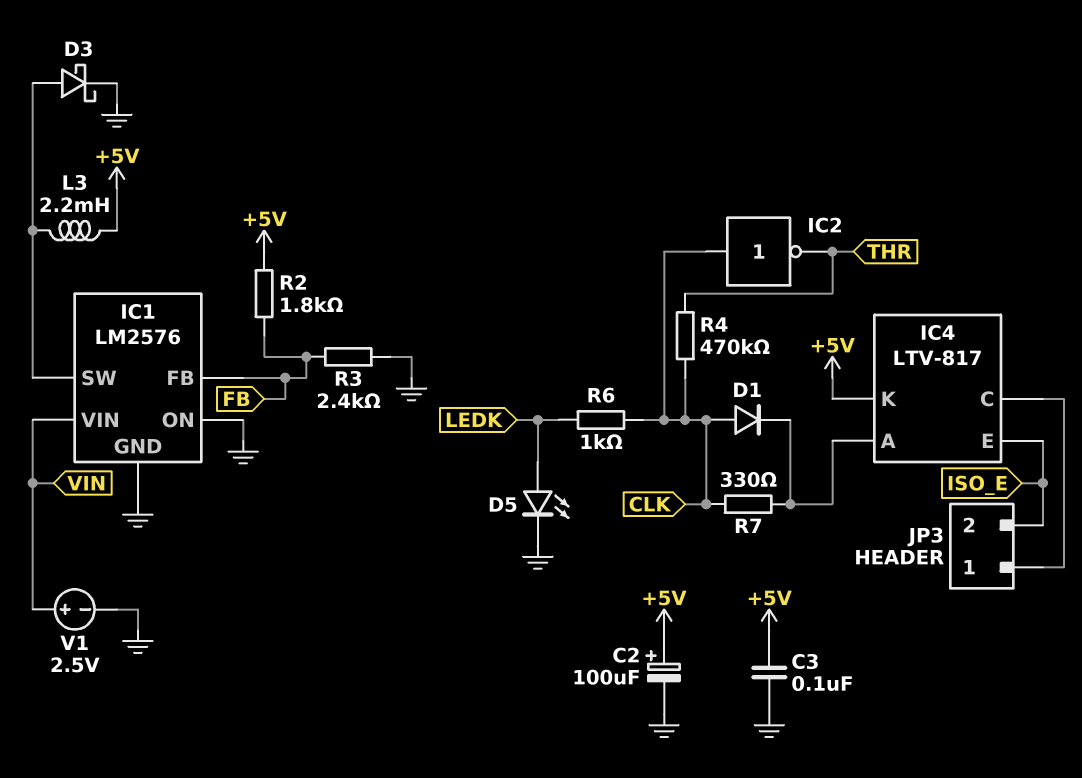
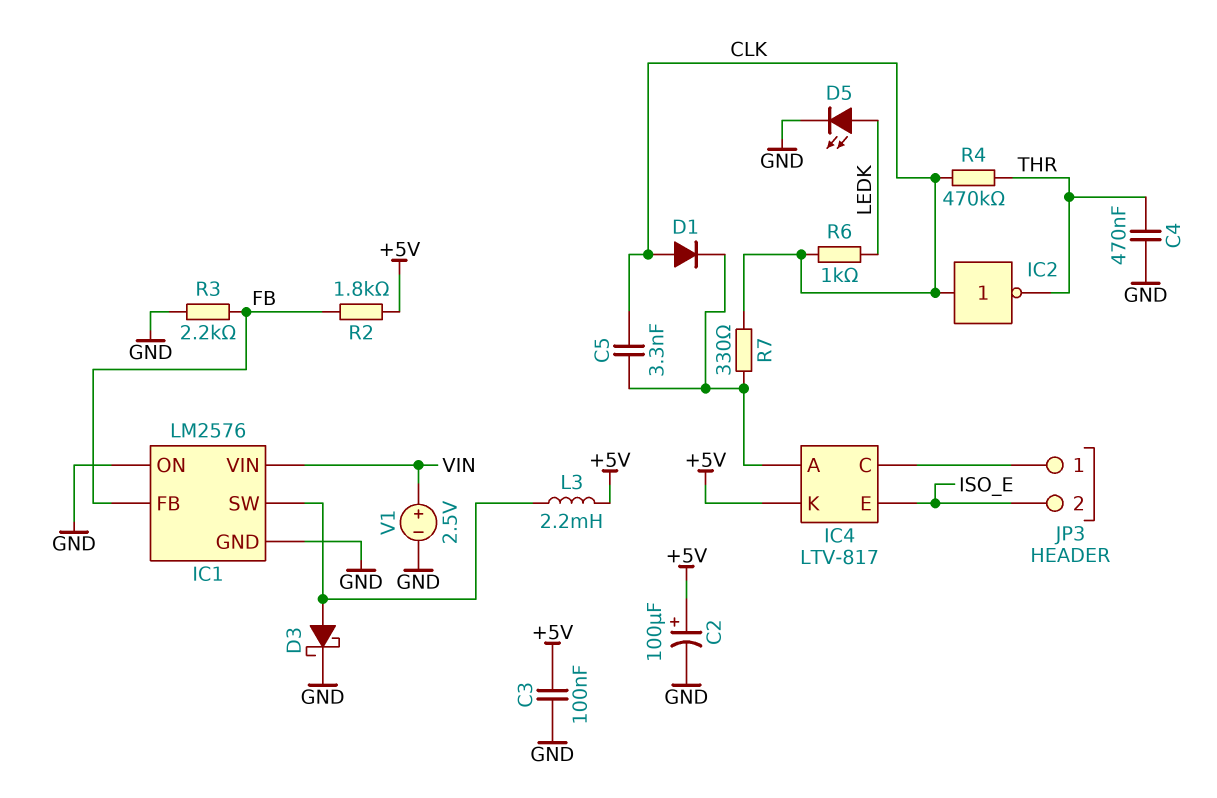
C4: none -> 470nF (GND, THR)
C5: none -> 3.3nF (CLK, IC4/A)
R3: 2.4k (FB, GND) -> 2.2k (FB, GND)

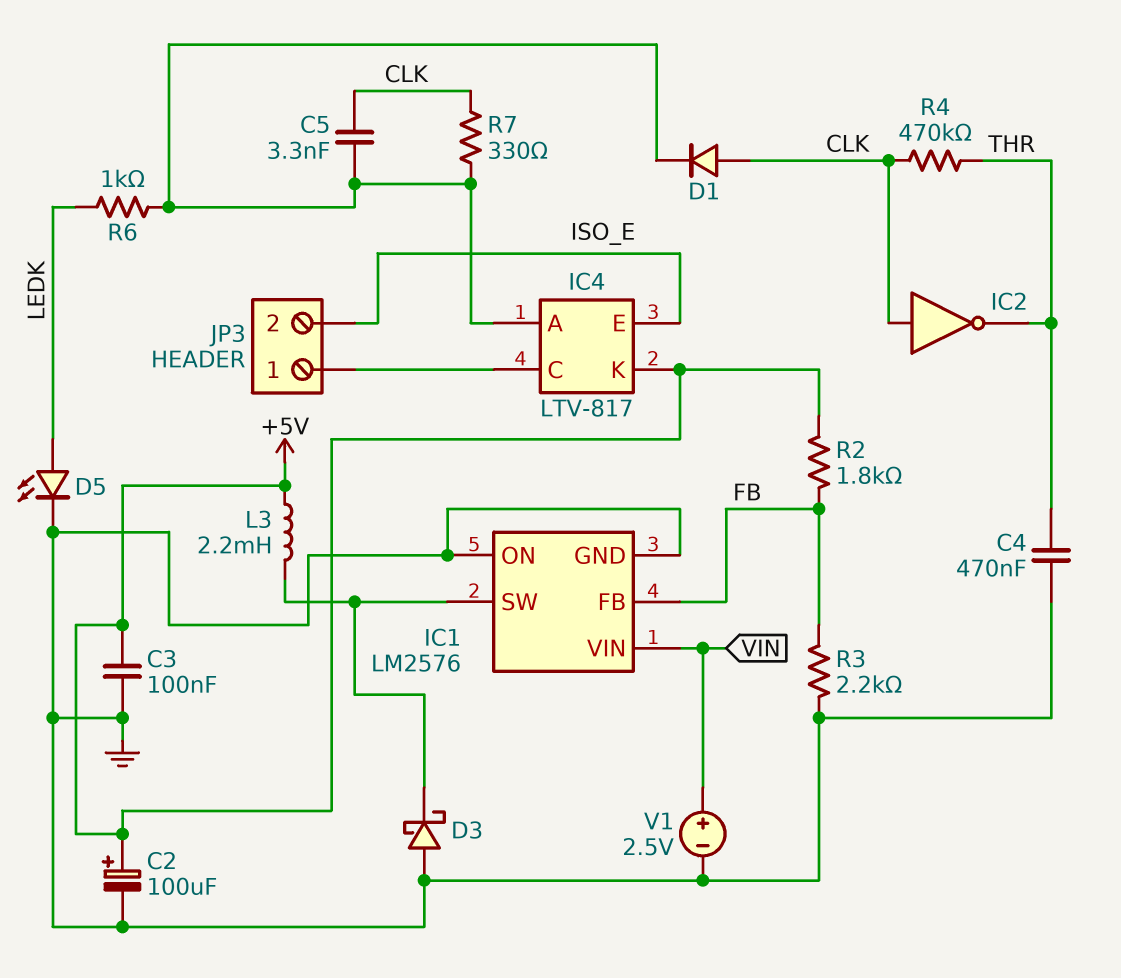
D3: schottky (A IC1/SW, K GND) -> schottky (A GND, K IC1/SW)
R6: 1k (CLK, LEDK) -> 1k (IC4/A, LEDK)

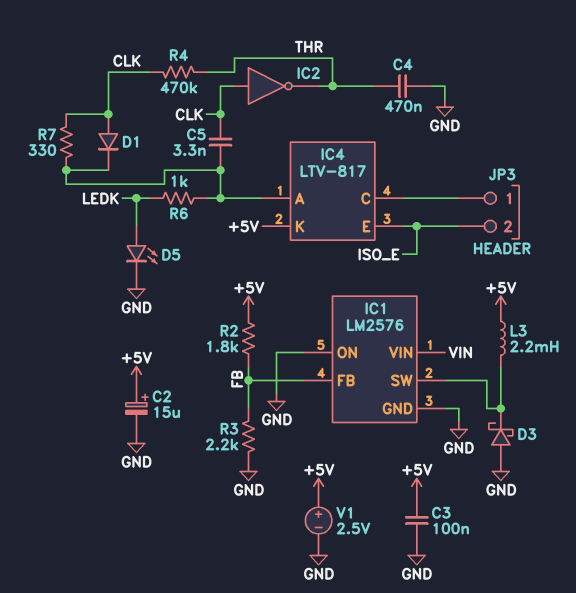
C2: 100uF (plus +5V, minus GND) -> 15uF (plus +5V, minus GND)
V1: 2.5V (plus VIN, minus GND) -> 2.5V (plus +5V, minus GND)

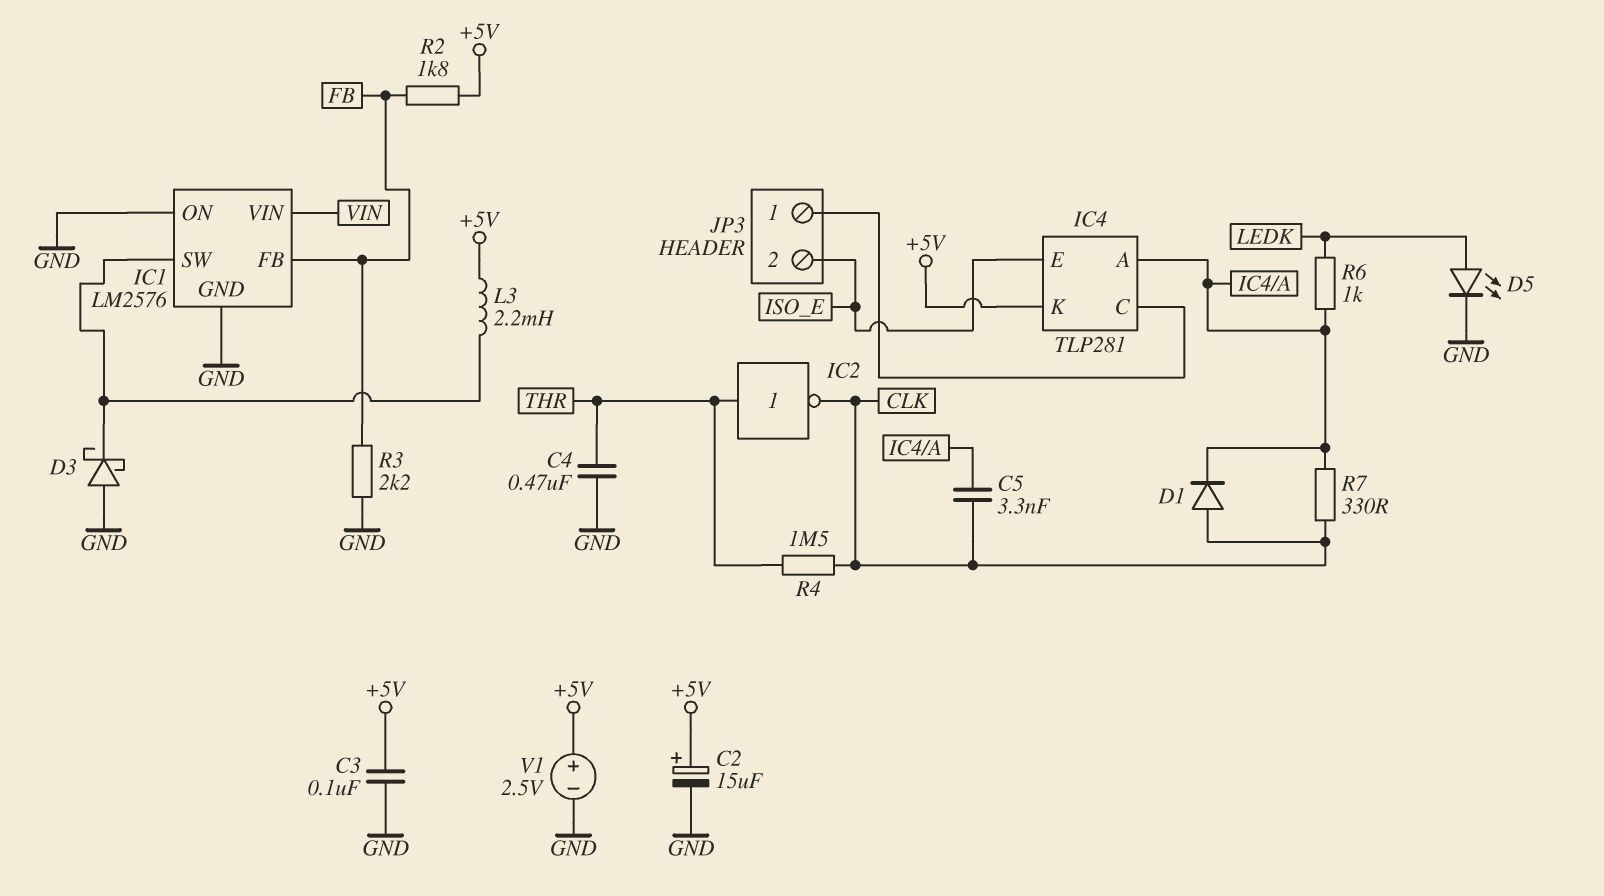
IC2: NOT (in CLK, out THR) -> NOT (in THR, out CLK)
IC4: LTV-817 -> TLP281
R4: 470k (CLK, THR) -> 1.5M (CLK, THR)

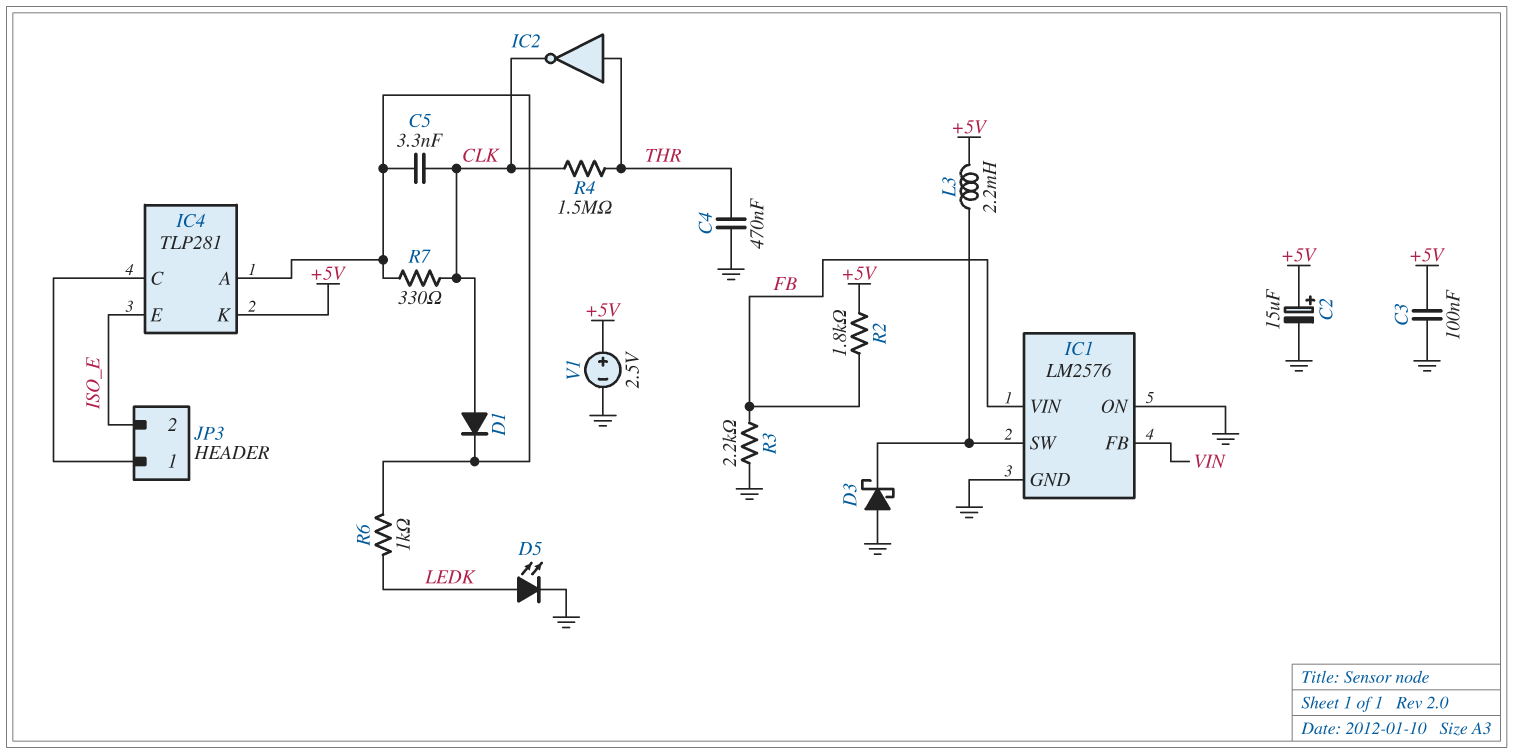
IC1 pin FB: FB -> VIN
IC1 pin VIN: VIN -> FB

